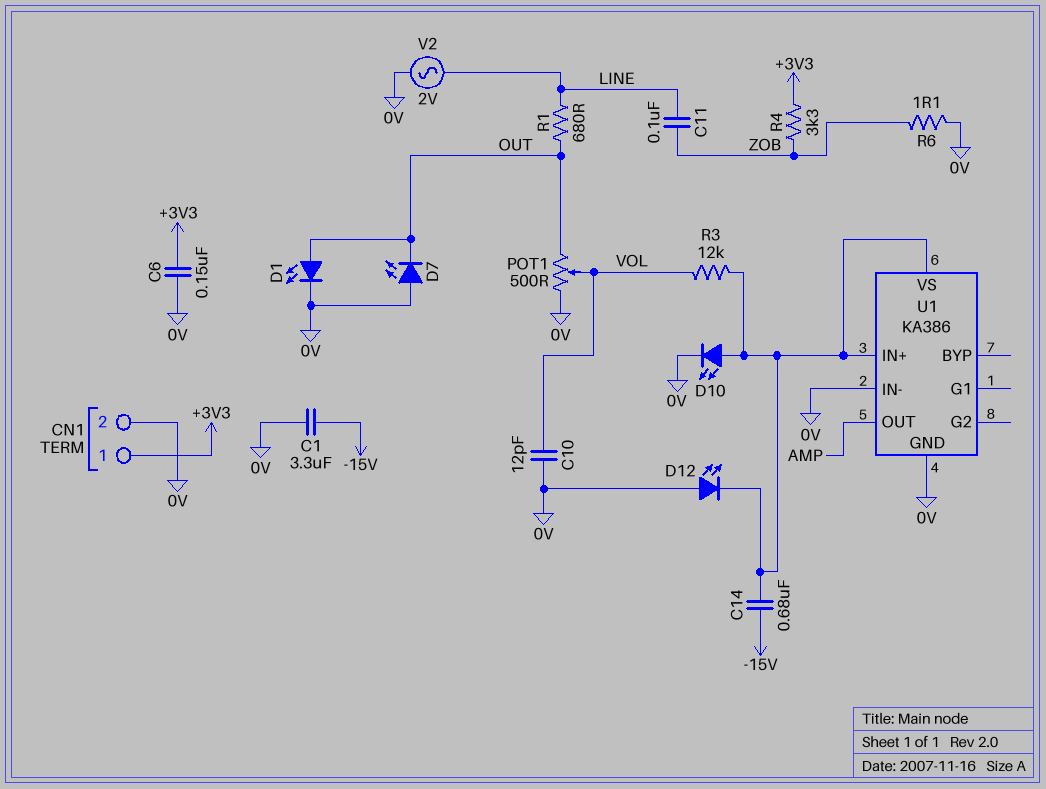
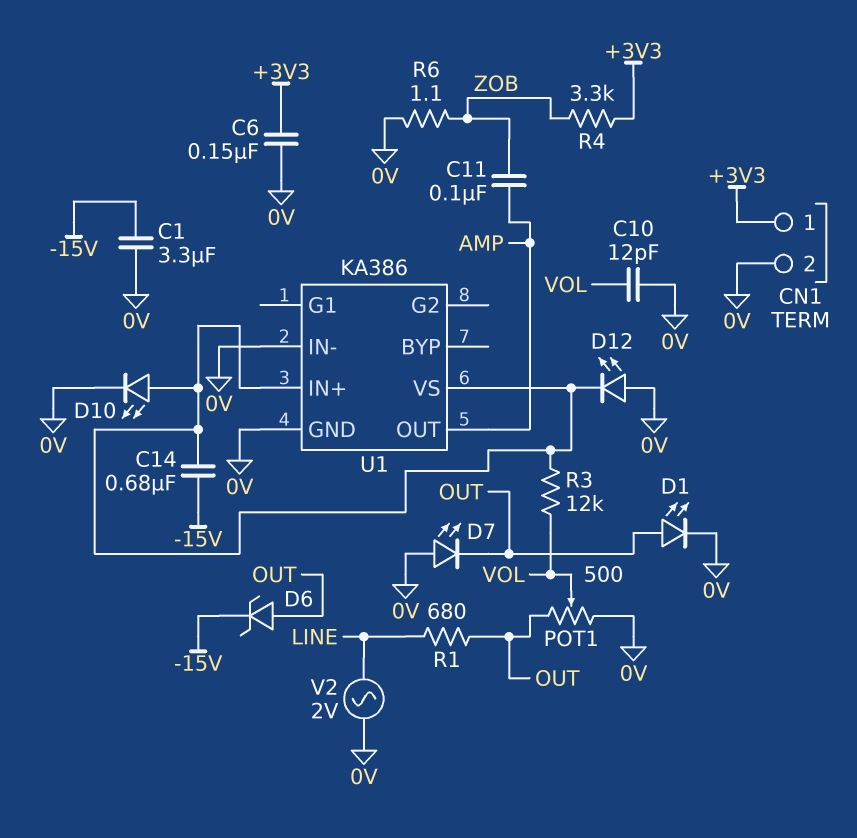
C11: 100nF (LINE, ZOB) -> 100nF (AMP, ZOB)
D6: none -> zener (A OUT, K -15V)

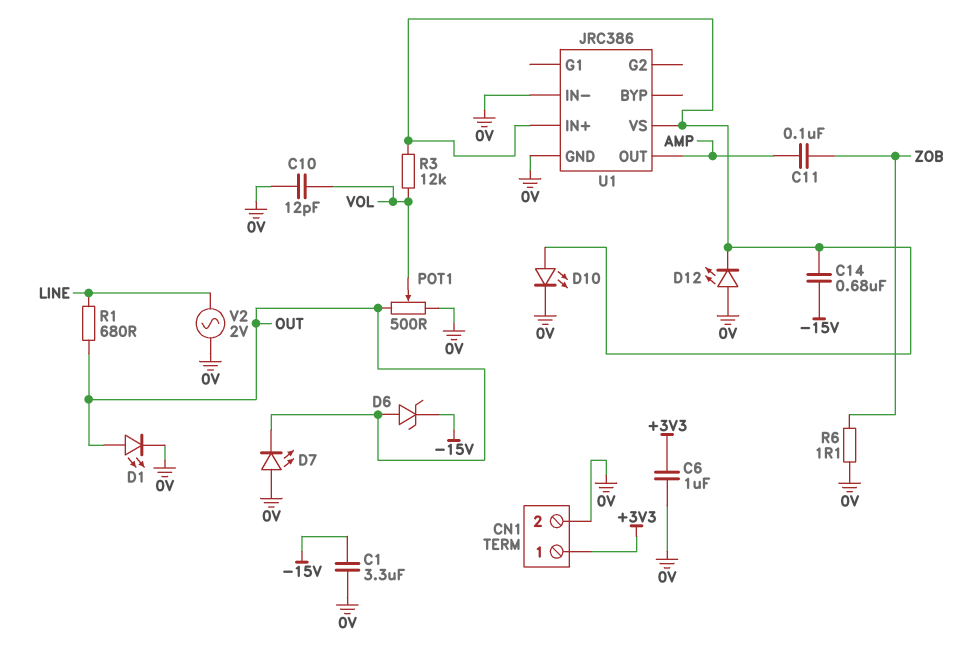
C6: 150nF (+3V3, 0V) -> 1uF (+3V3, 0V)
R4: 3.3k (+3V3, ZOB) -> none
U1: KA386 -> JRC386

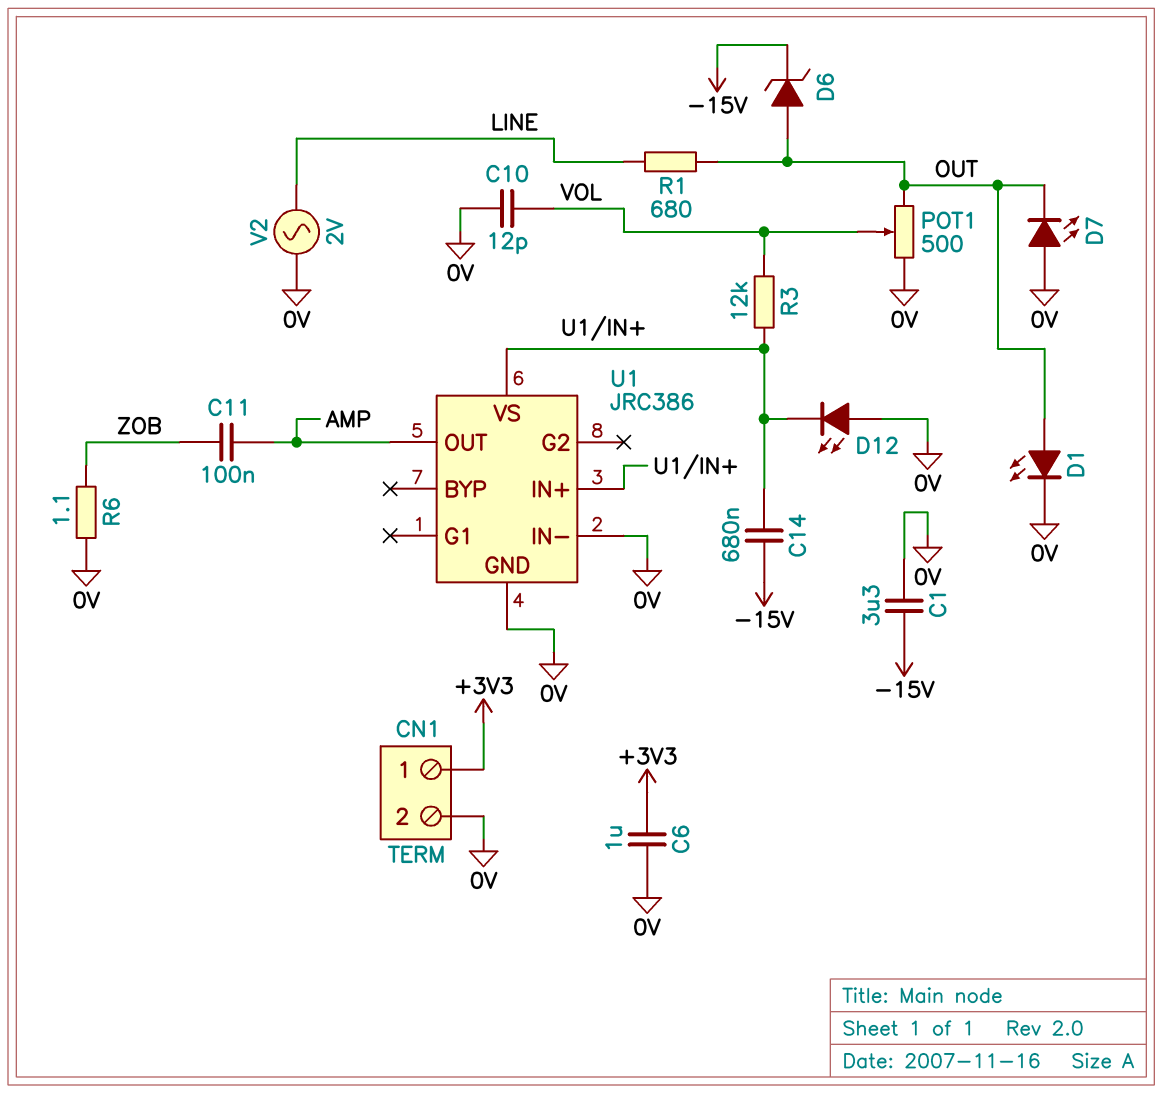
D10: LED (A U1/IN+, K 0V) -> none

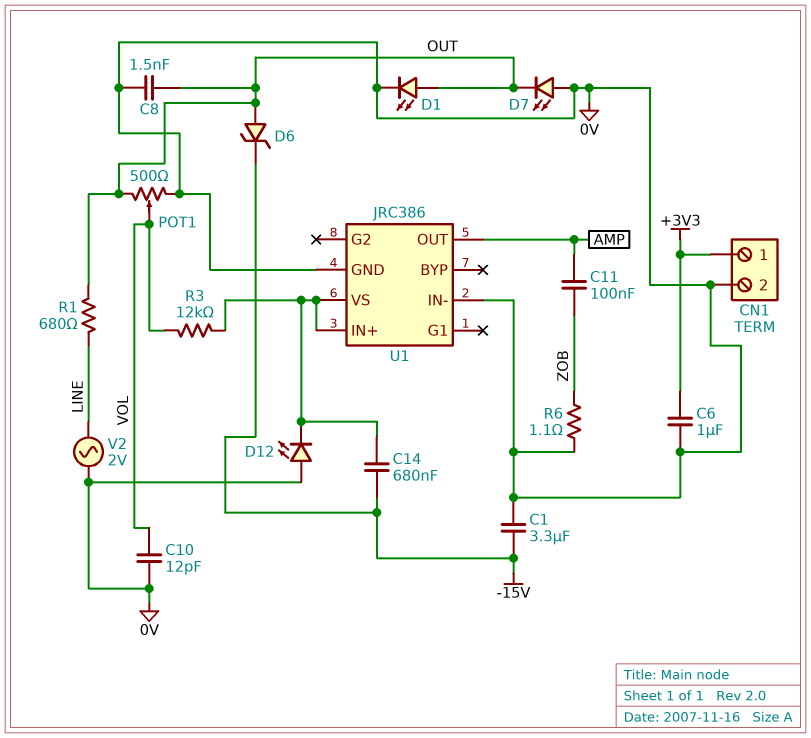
C8: none -> 1.5nF (0V, OUT)

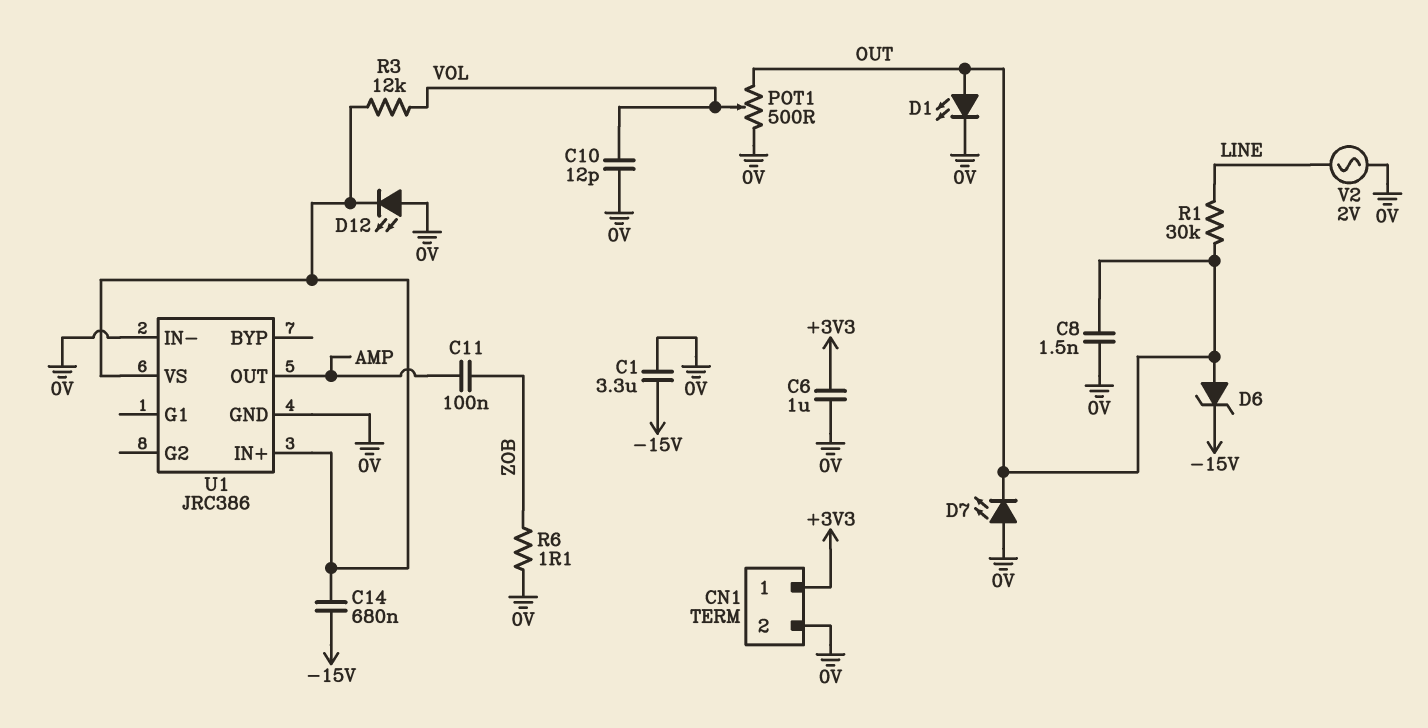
R1: 680 (LINE, OUT) -> 30k (LINE, OUT)

